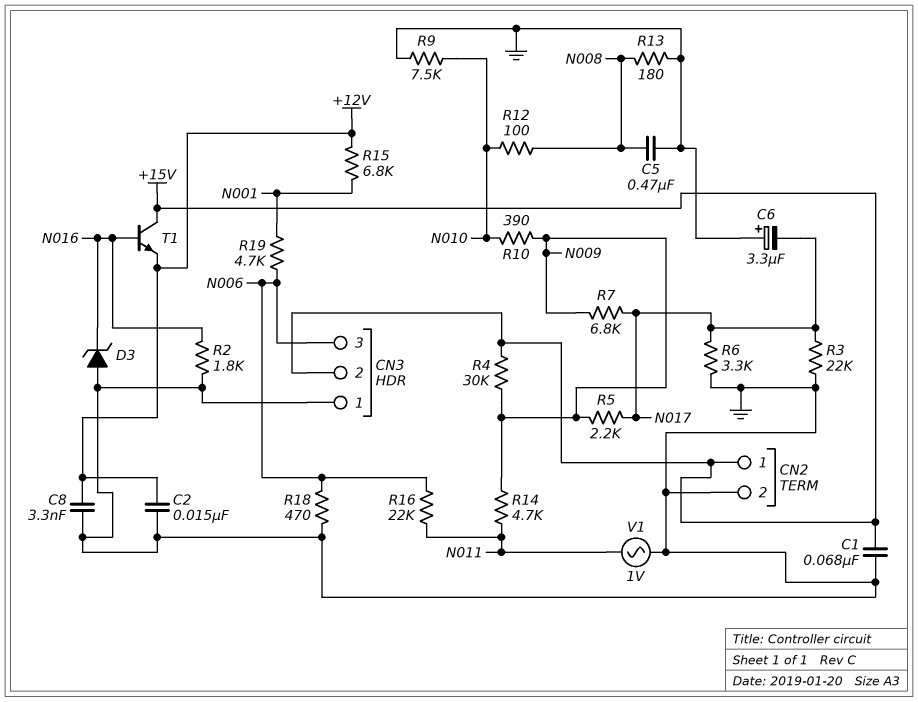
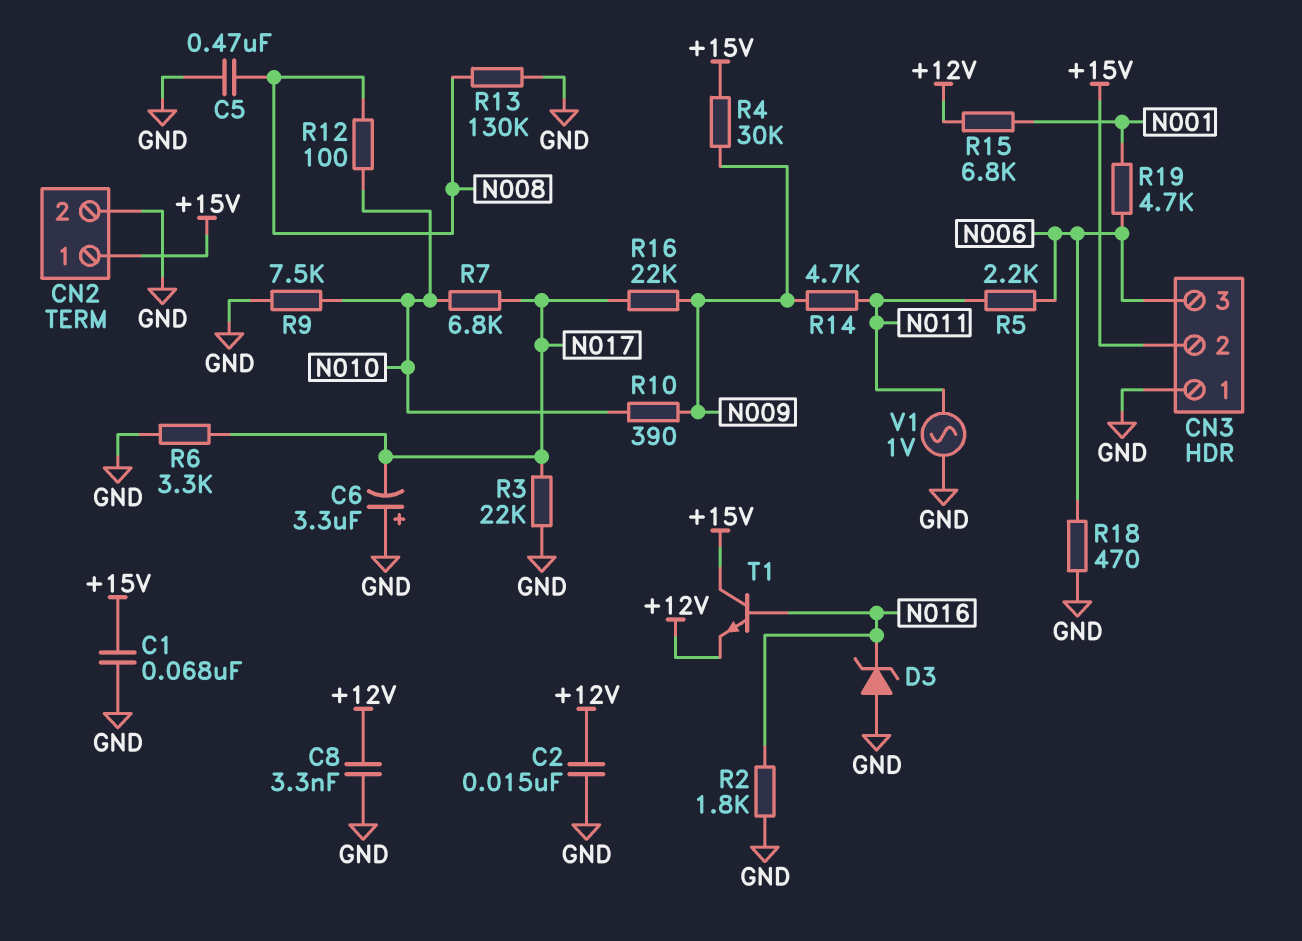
R5: 2.2k (N009, N017) -> 2.2k (N006, N011)
R7: 6.8k (N009, N017) -> 6.8k (N010, N017)
R13: 180 (GND, N008) -> 130k (GND, N008)
R16: 22k (N006, N011) -> 22k (N009, N017)

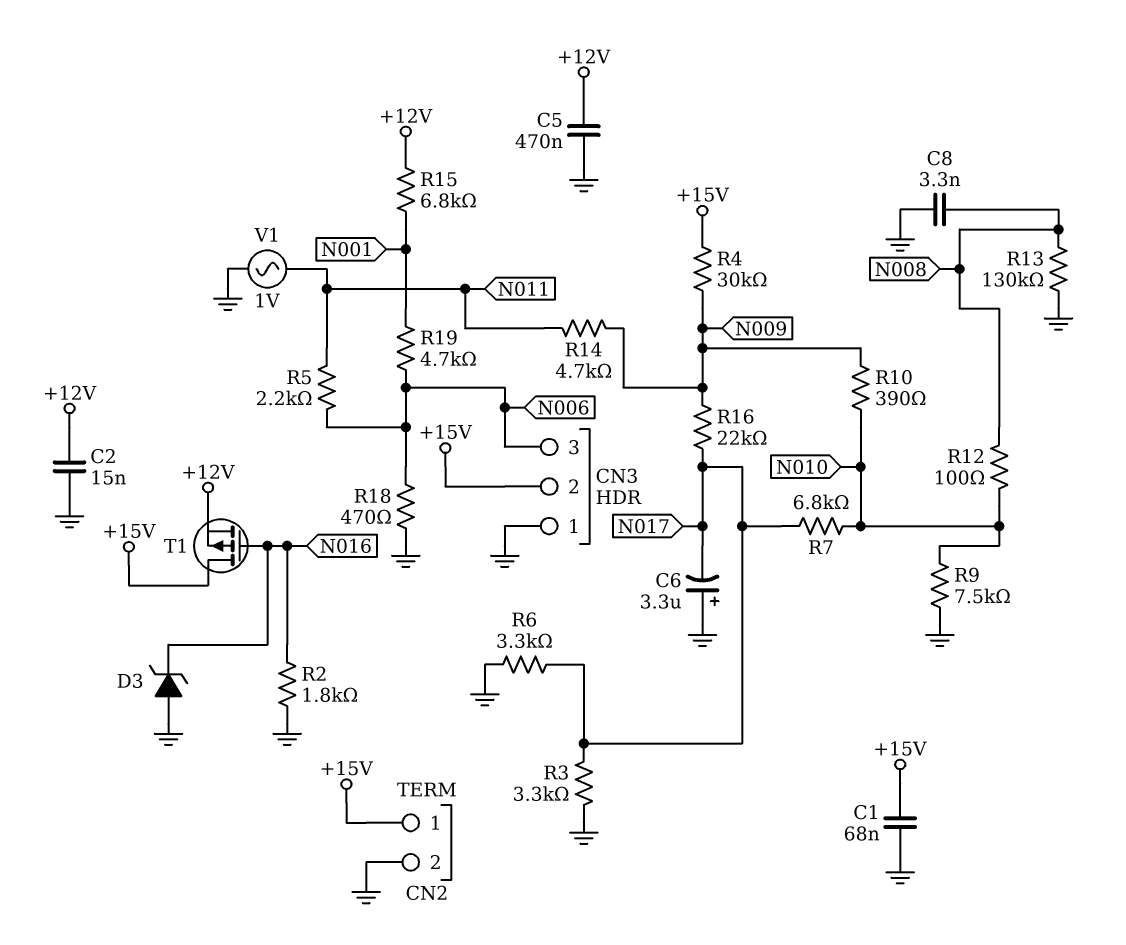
C5: 470nF (GND, N008) -> 470nF (+12V, GND)
C8: 3.3nF (+12V, GND) -> 3.3nF (GND, N008)
R3: 22k (GND, N017) -> 3.3k (GND, N017)
T1: NPN (B N016, C +15V, E +12V) -> PMOS (G N016, D +15V, S +12V)

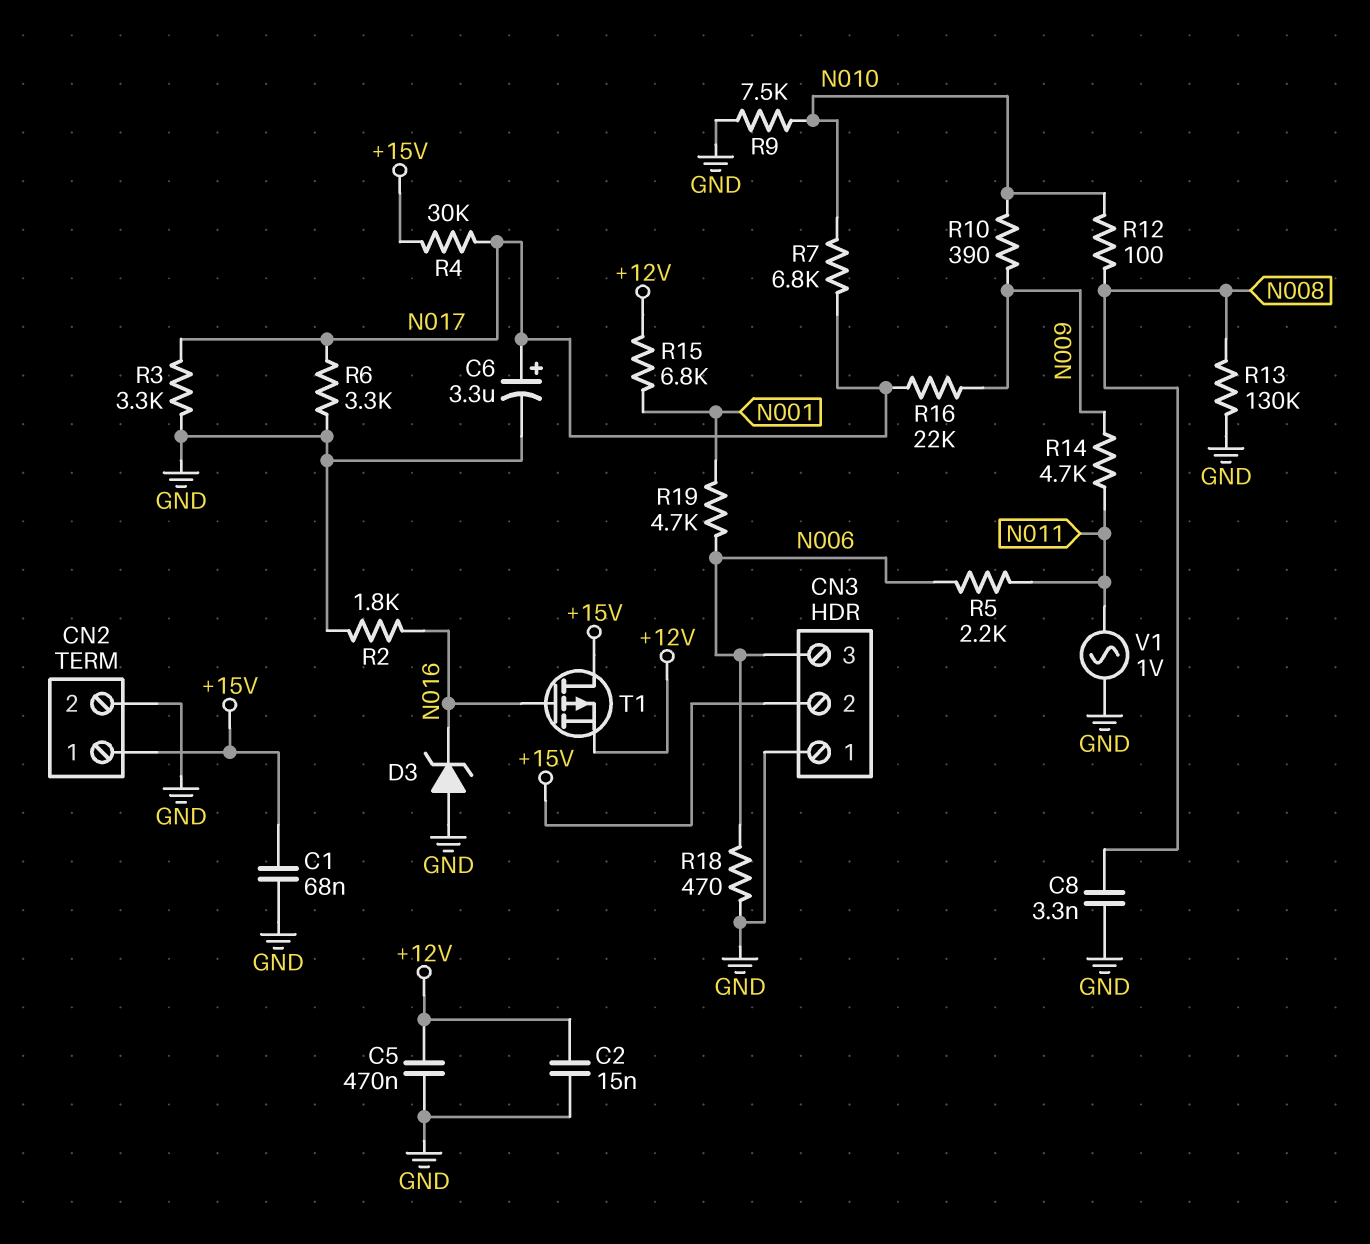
C6: 3.3uF (plus GND, minus N017) -> 3.3uF (plus N017, minus GND)
R4: 30k (+15V, N009) -> 30k (+15V, N017)

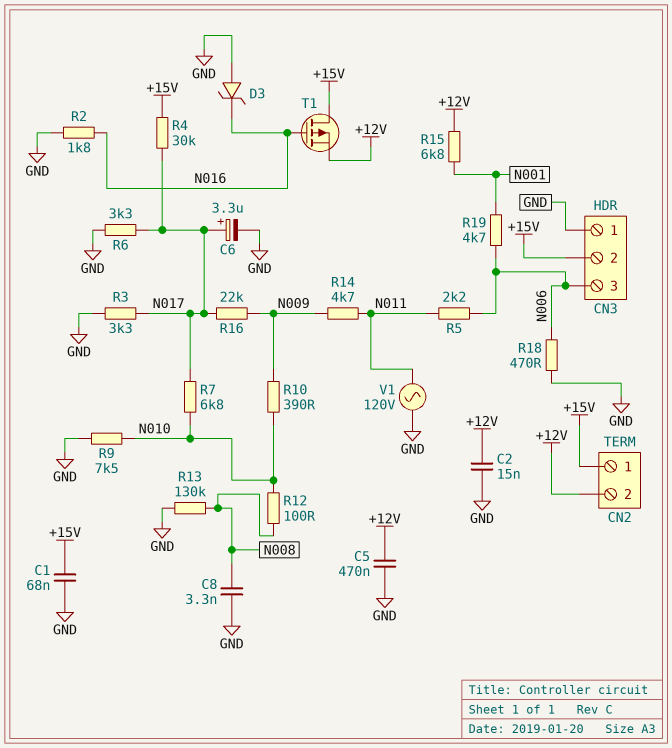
CN2 pin 2: GND -> +12V
V1: AC 1V (GND, N011) -> AC 120V (GND, N011)

